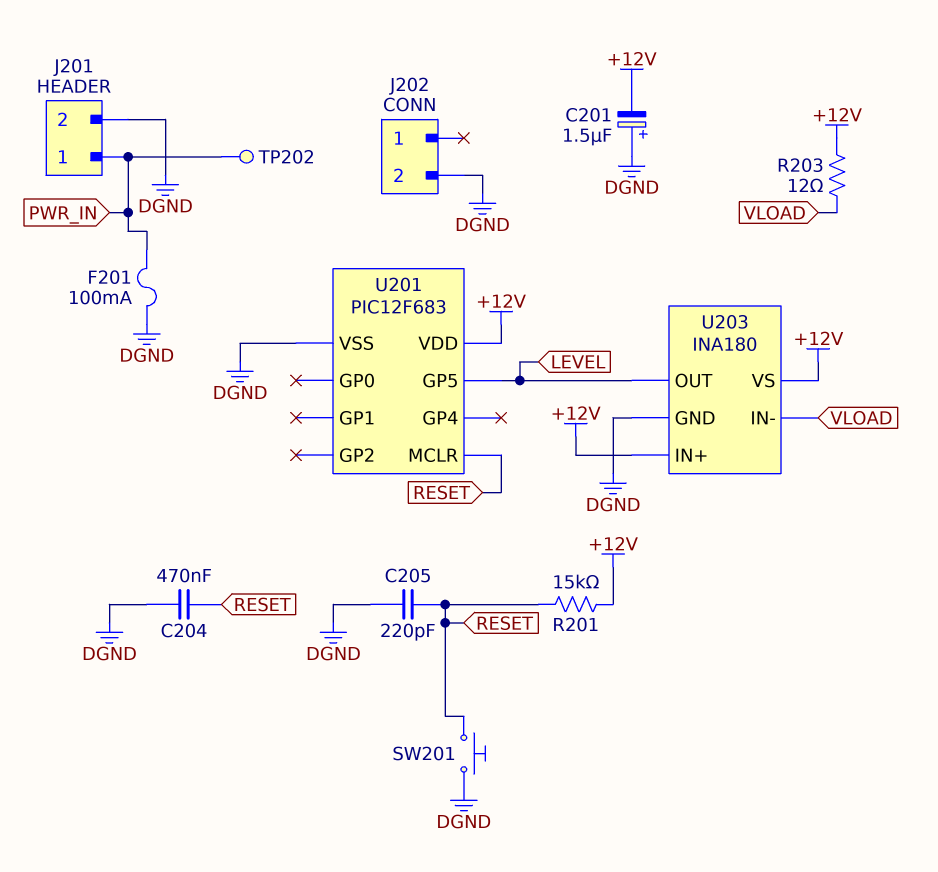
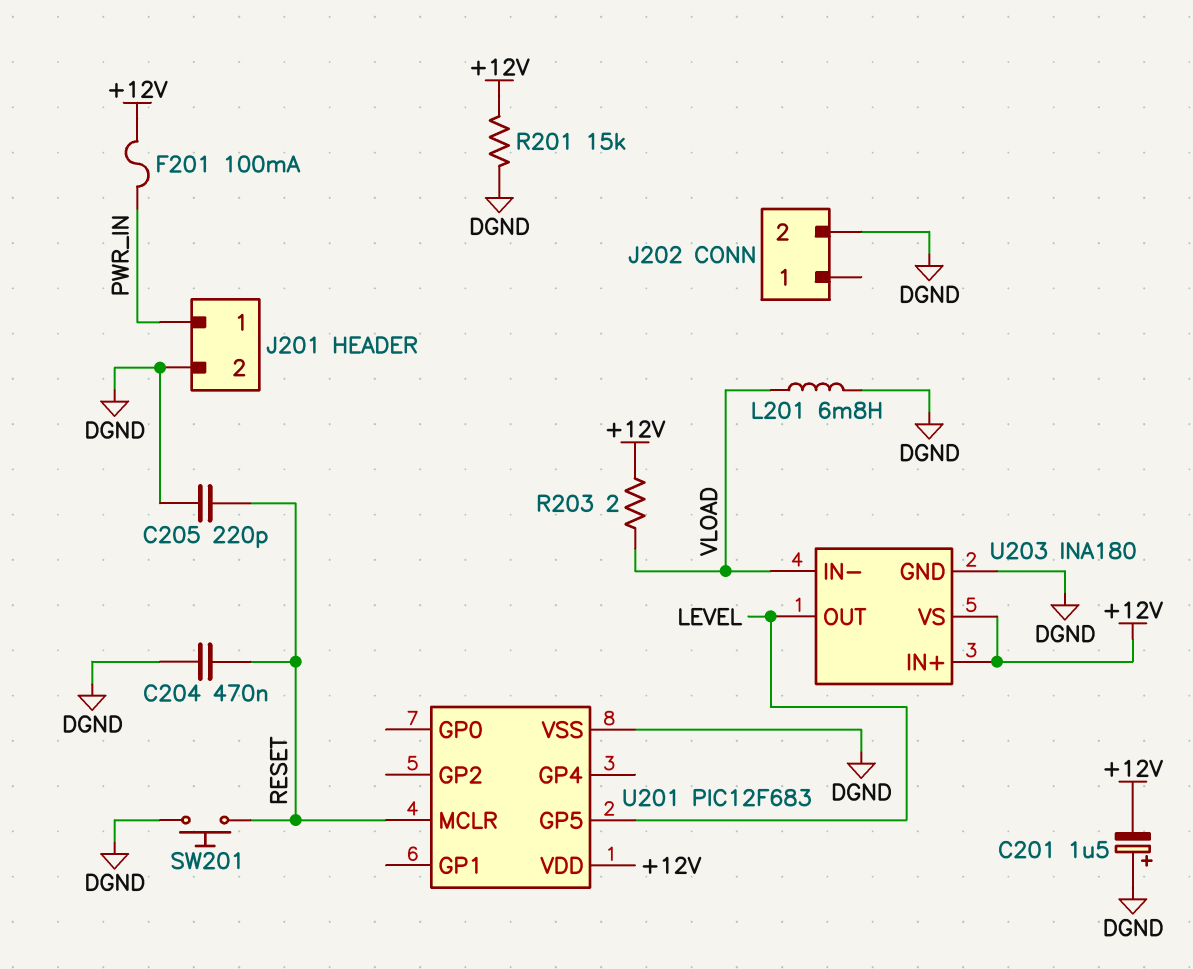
F201: 100mA (DGND, PWR_IN) -> 100mA (+12V, PWR_IN)
L201: none -> 6.8mH (DGND, VLOAD)
R201: 15k (+12V, RESET) -> 15k (+12V, DGND)
R203: 12 (+12V, VLOAD) -> 2 (+12V, VLOAD)
TP202: test point (PWR_IN) -> none

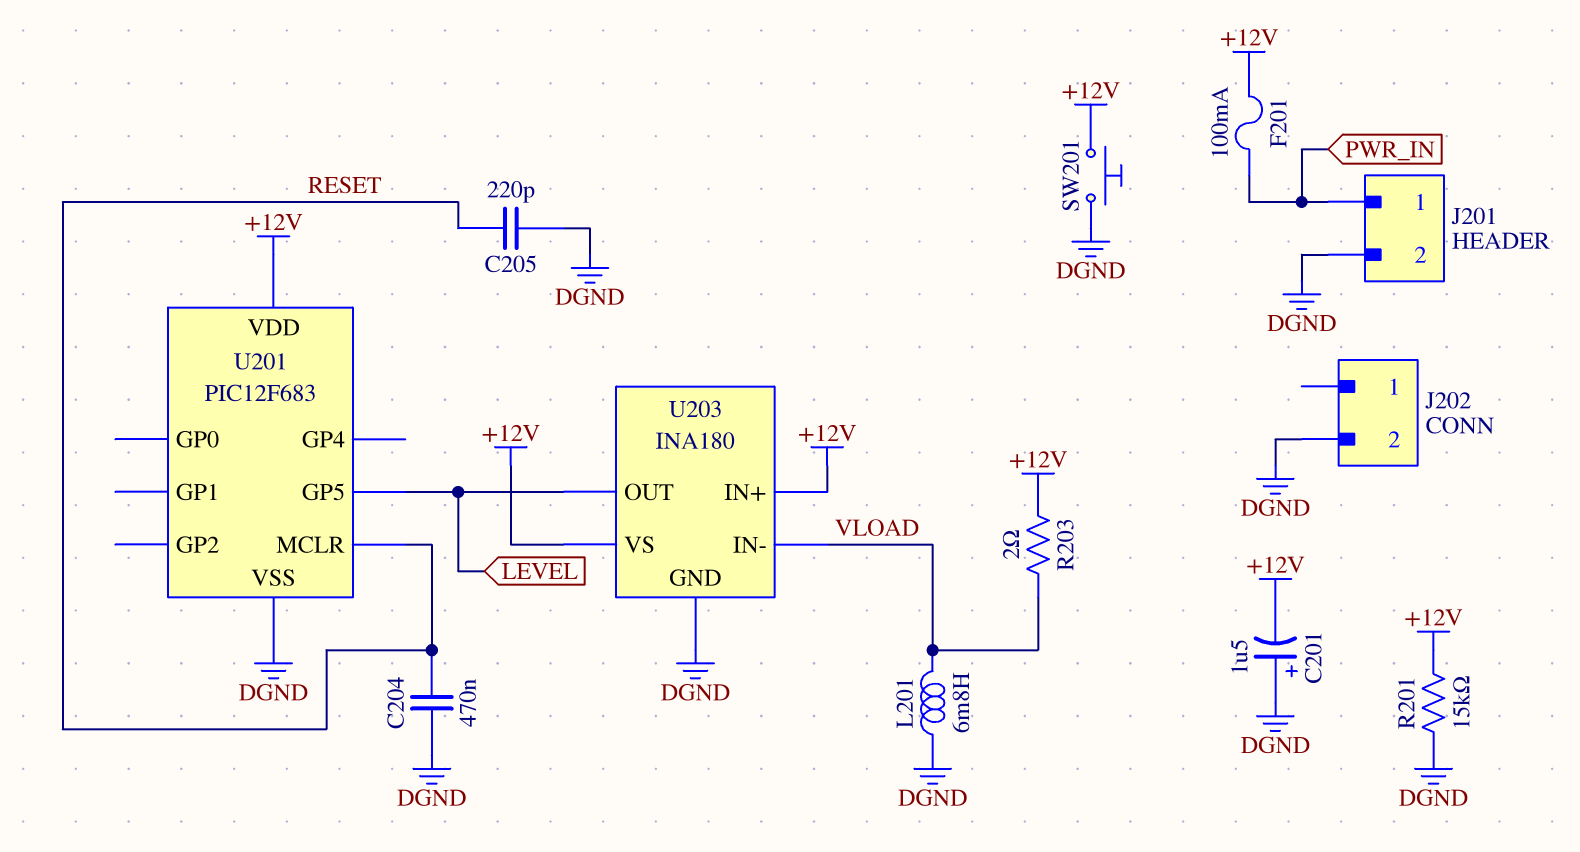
SW201: button (DGND, RESET) -> button (+12V, DGND)

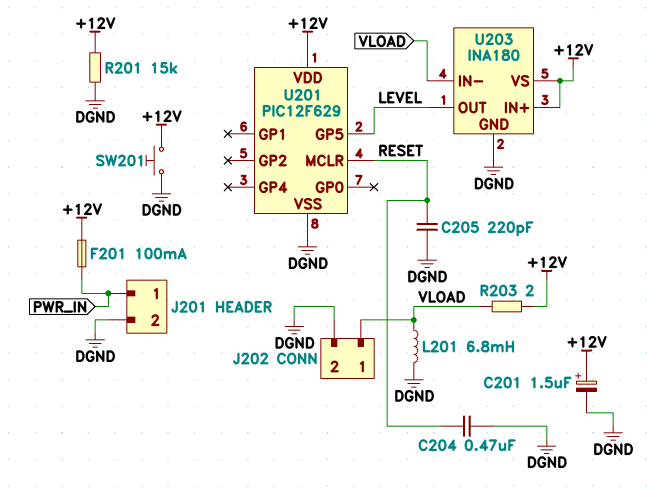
C201: 1.5uF (plus DGND, minus +12V) -> 1.5uF (plus +12V, minus DGND)
J202 pin 1: none -> VLOAD
U201: PIC12F683 -> PIC12F629

